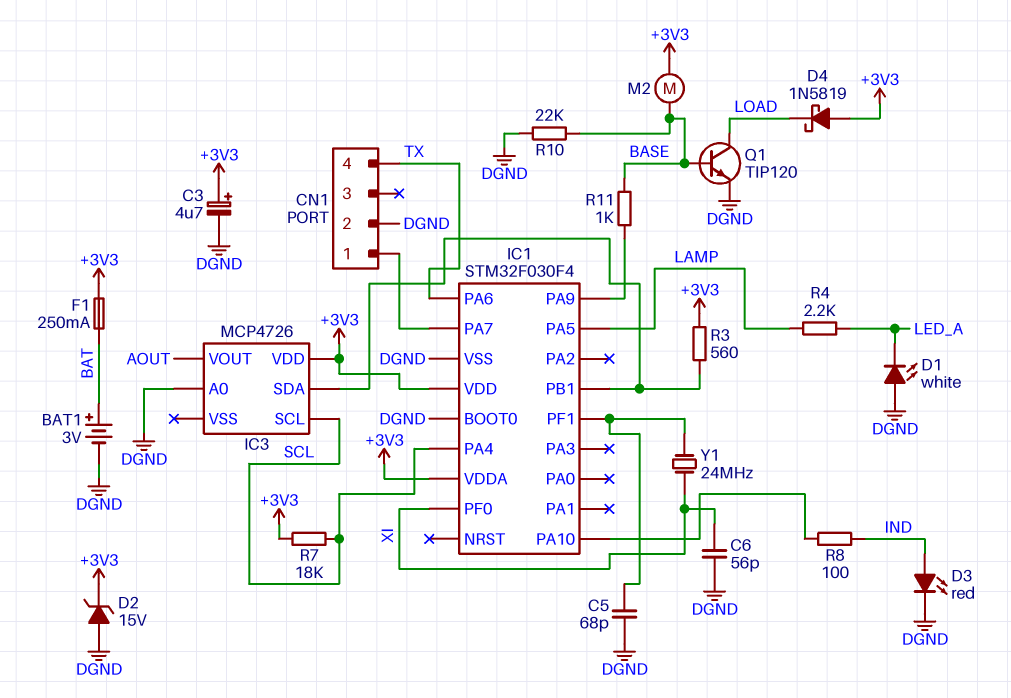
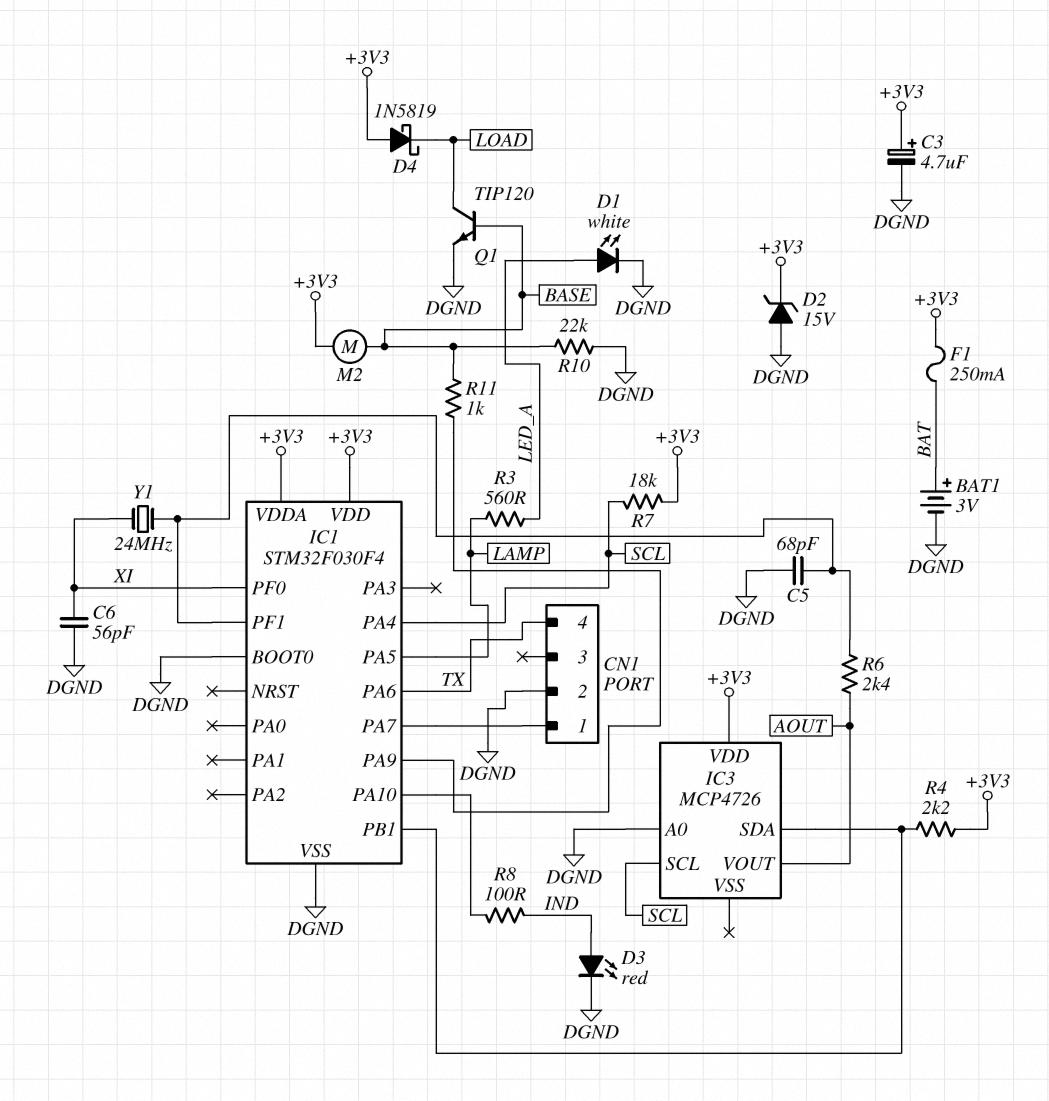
D1: LED white (A DGND, K LED_A) -> LED white (A LED_A, K DGND)
R3: 560 (+3V3, IC1/PB1) -> 560 (LAMP, LED_A)
R4: 2.2k (LAMP, LED_A) -> 2.2k (+3V3, IC1/PB1)
R6: none -> 2.4k (AOUT, IC1/PF1)

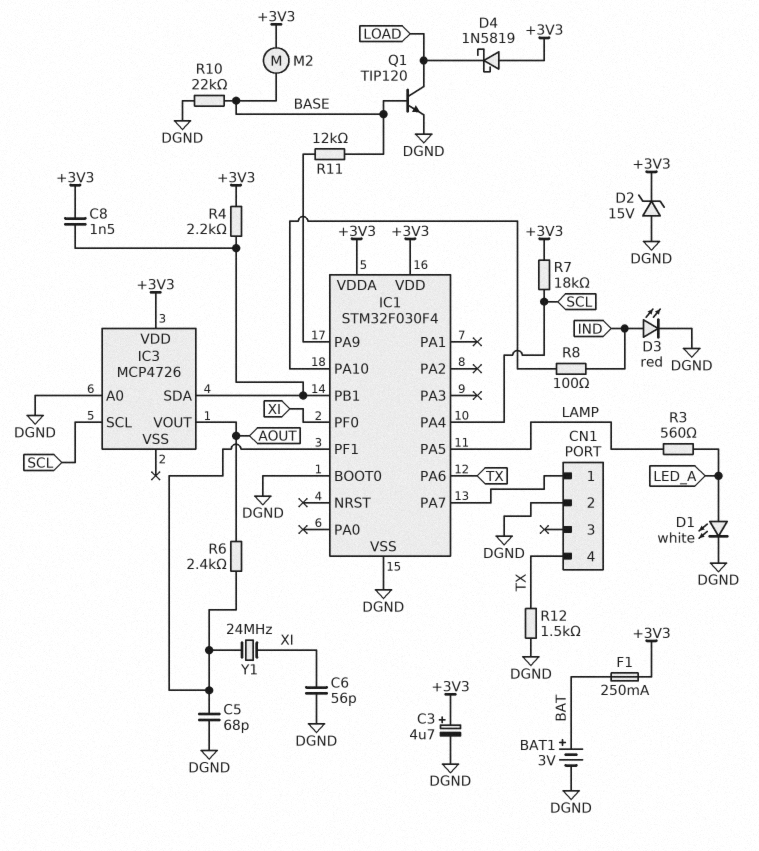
C8: none -> 1.5nF (+3V3, IC1/PB1)
R11: 1k (BASE, IC1/PA9) -> 12k (BASE, IC1/PA9)
R12: none -> 1.5k (DGND, TX)

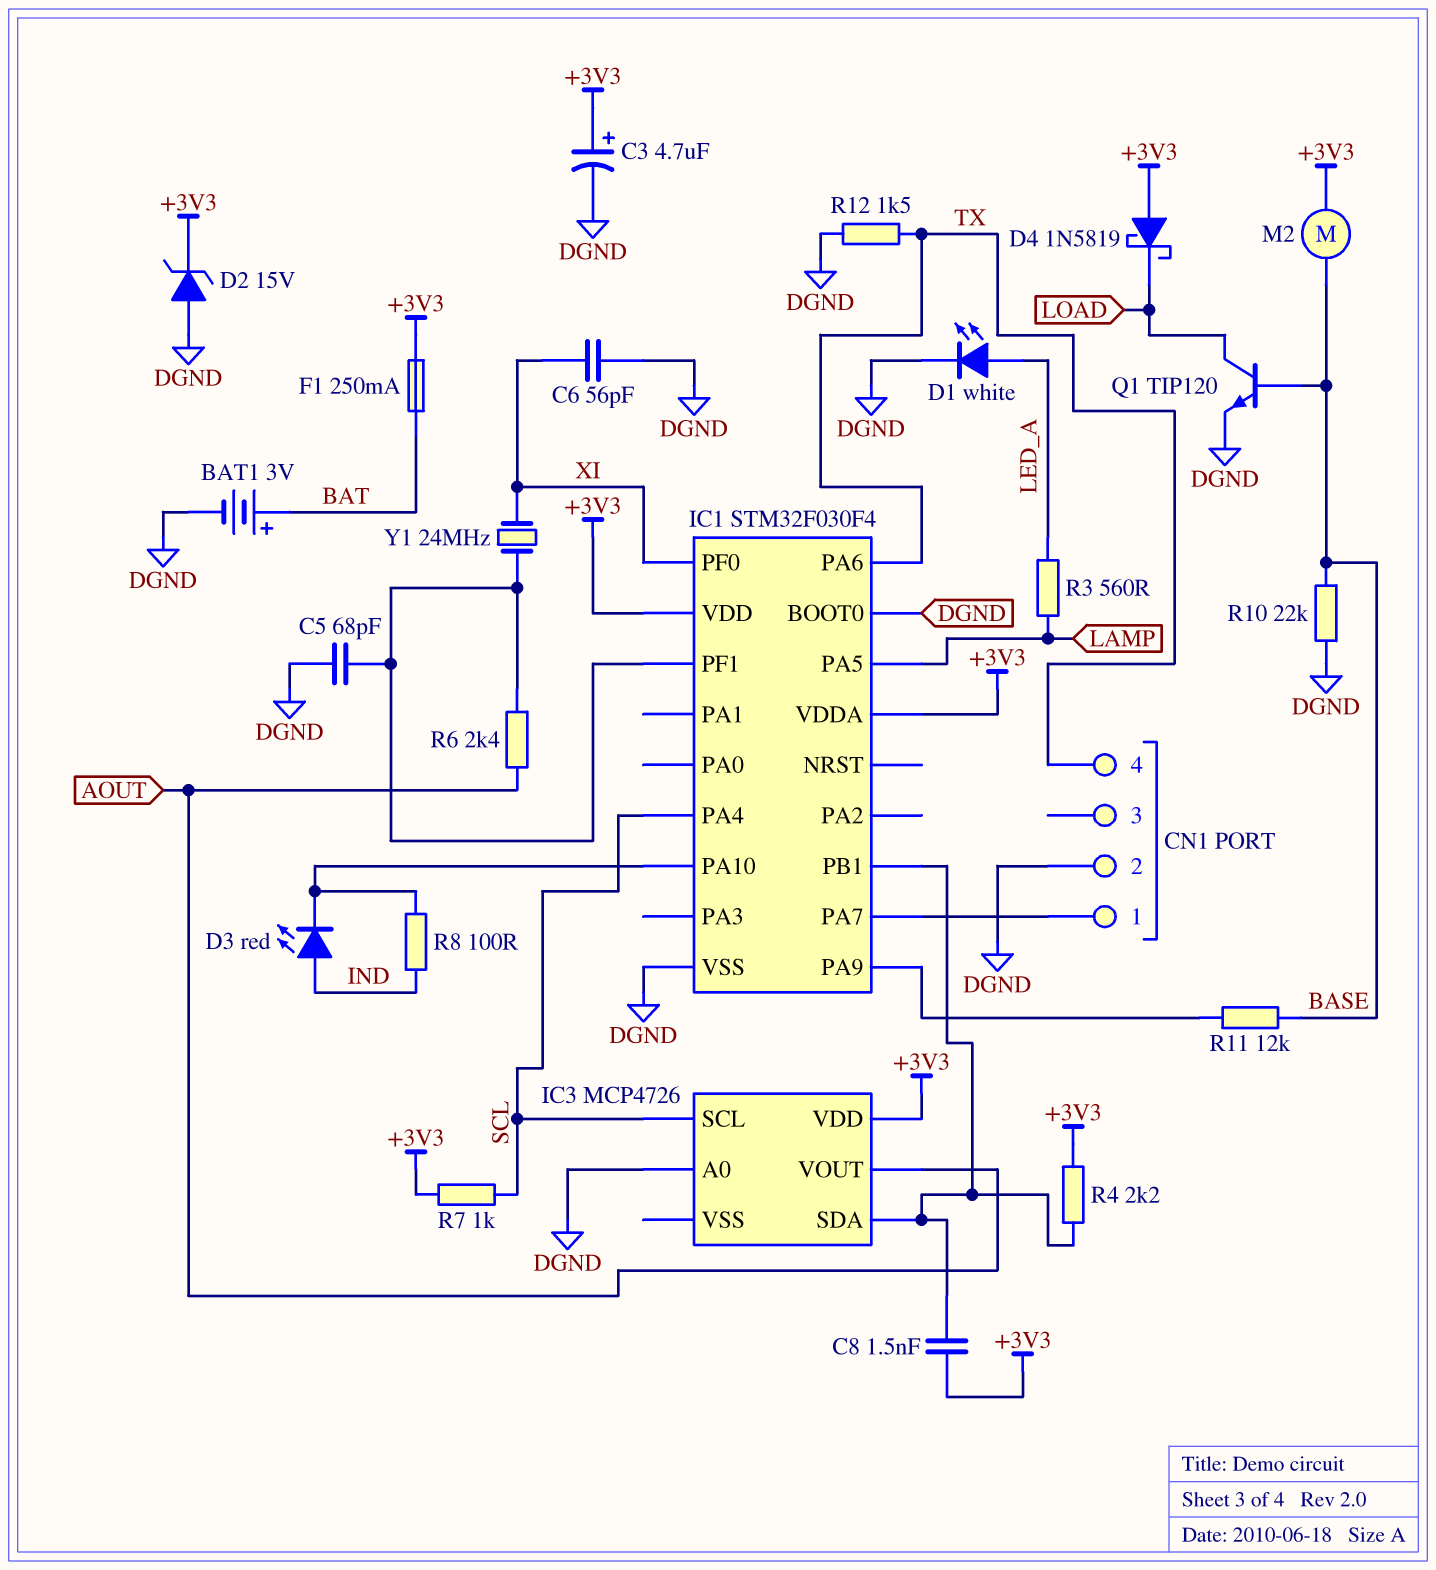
D3: LED red (A IND, K DGND) -> LED red (A IND, K IC1/PA10)
R7: 18k (+3V3, SCL) -> 1k (+3V3, SCL)

